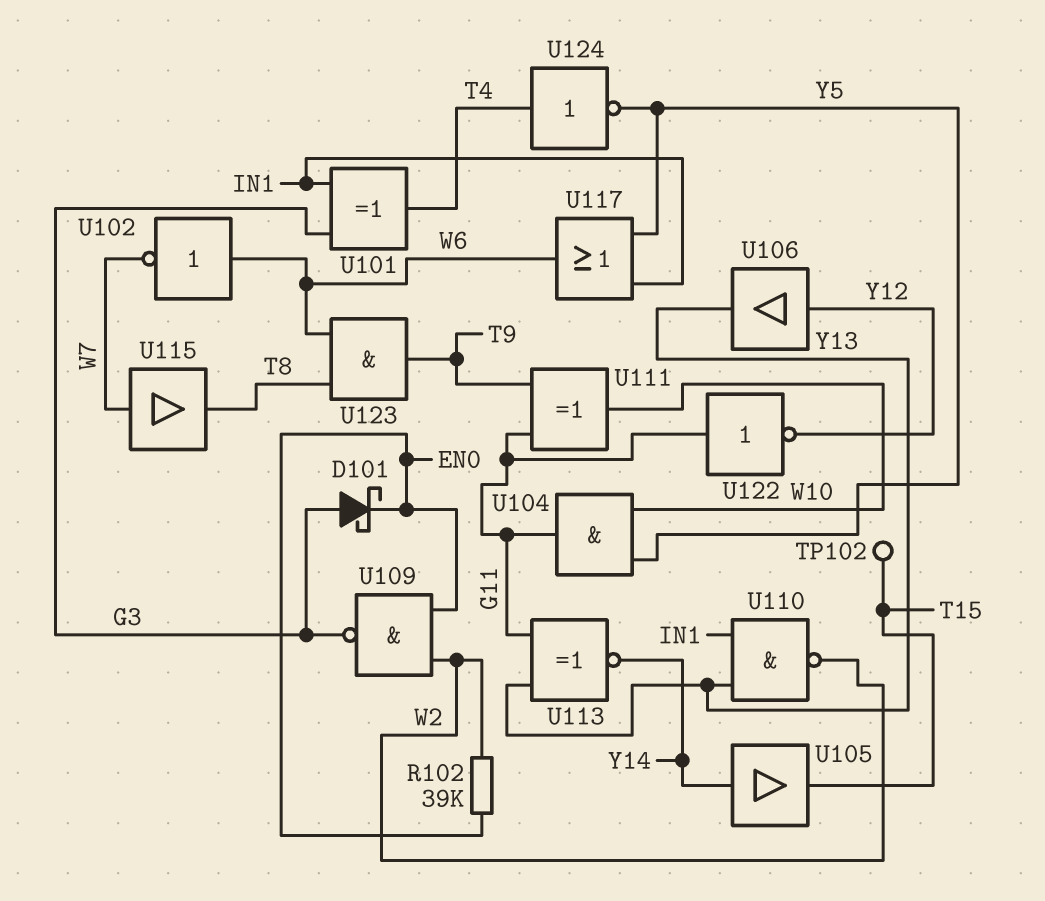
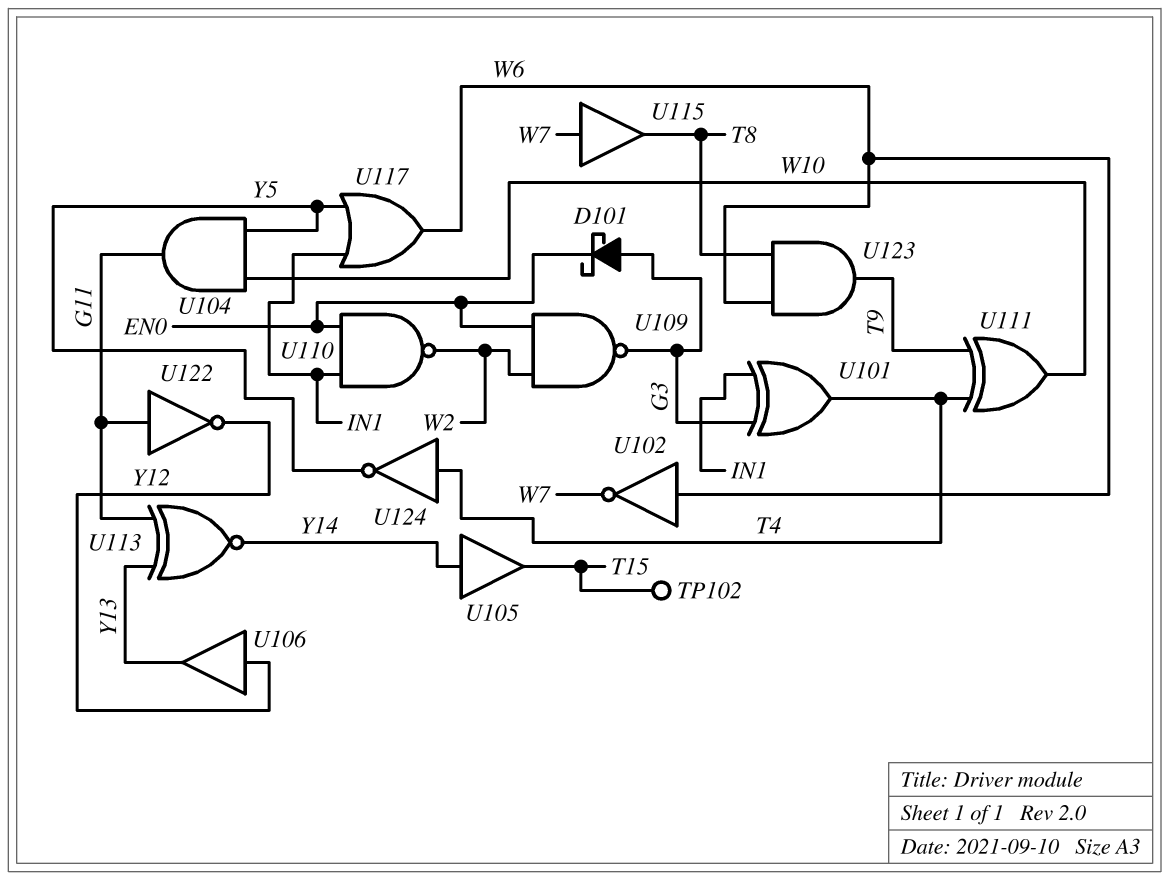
R102: 39k (EN0, W2) -> none
U110: NAND (in IN1, in Y13, out W2) -> NAND (in EN0, in IN1, out W2)
U111: XOR (in G11, in T9, out W10) -> XOR (in T4, in T9, out W10)

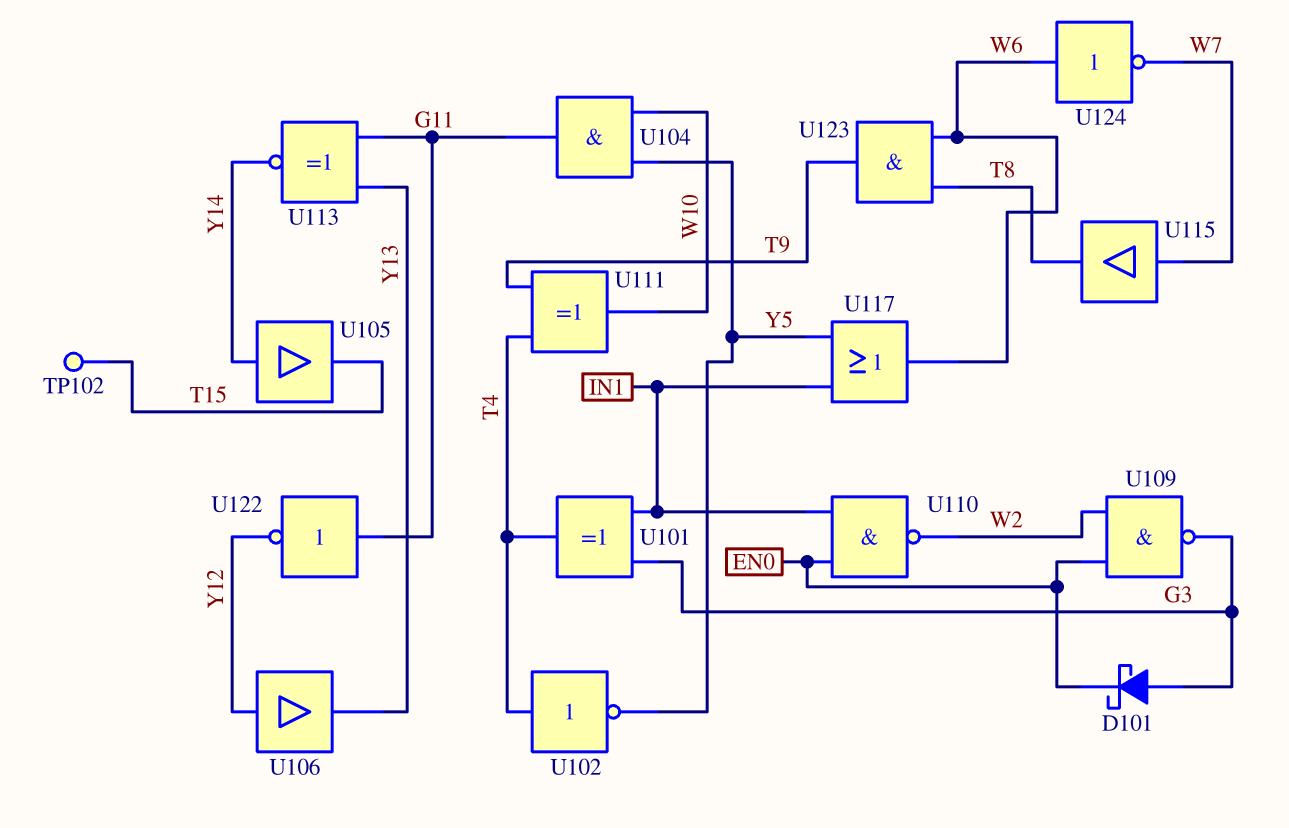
U102: NOT (in W6, out W7) -> NOT (in T4, out Y5)
U124: NOT (in T4, out Y5) -> NOT (in W6, out W7)

